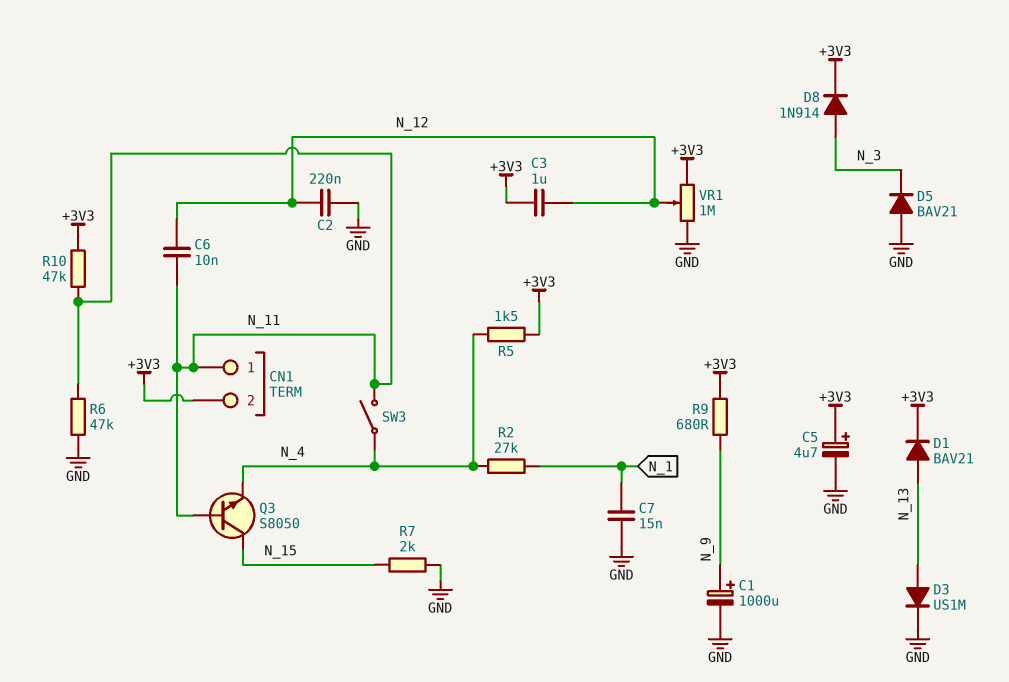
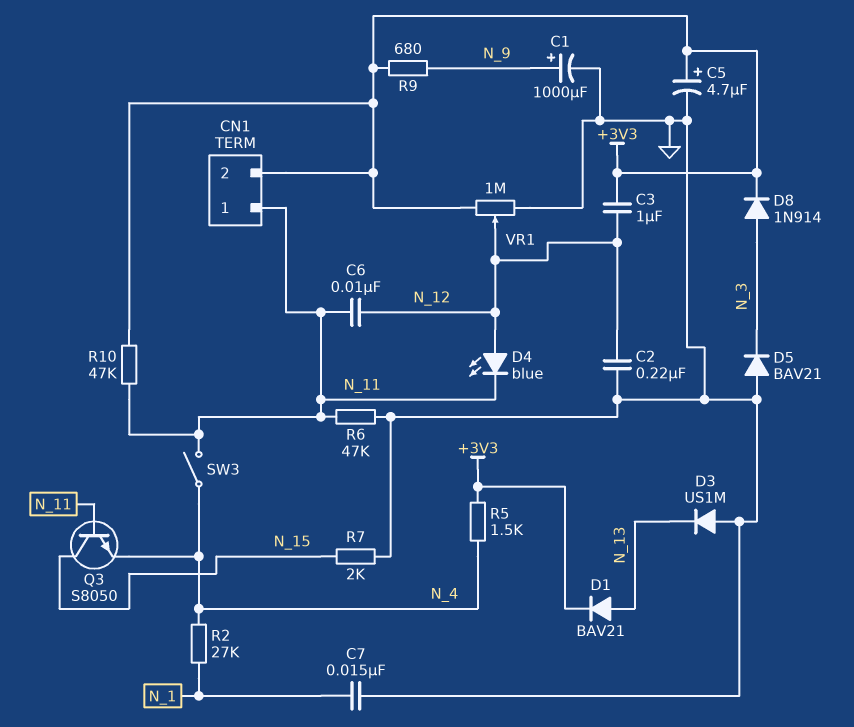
D3: diode US1M (A N_13, K GND) -> diode US1M (A GND, K N_13)
D4: none -> LED blue (A N_12, K N_11)

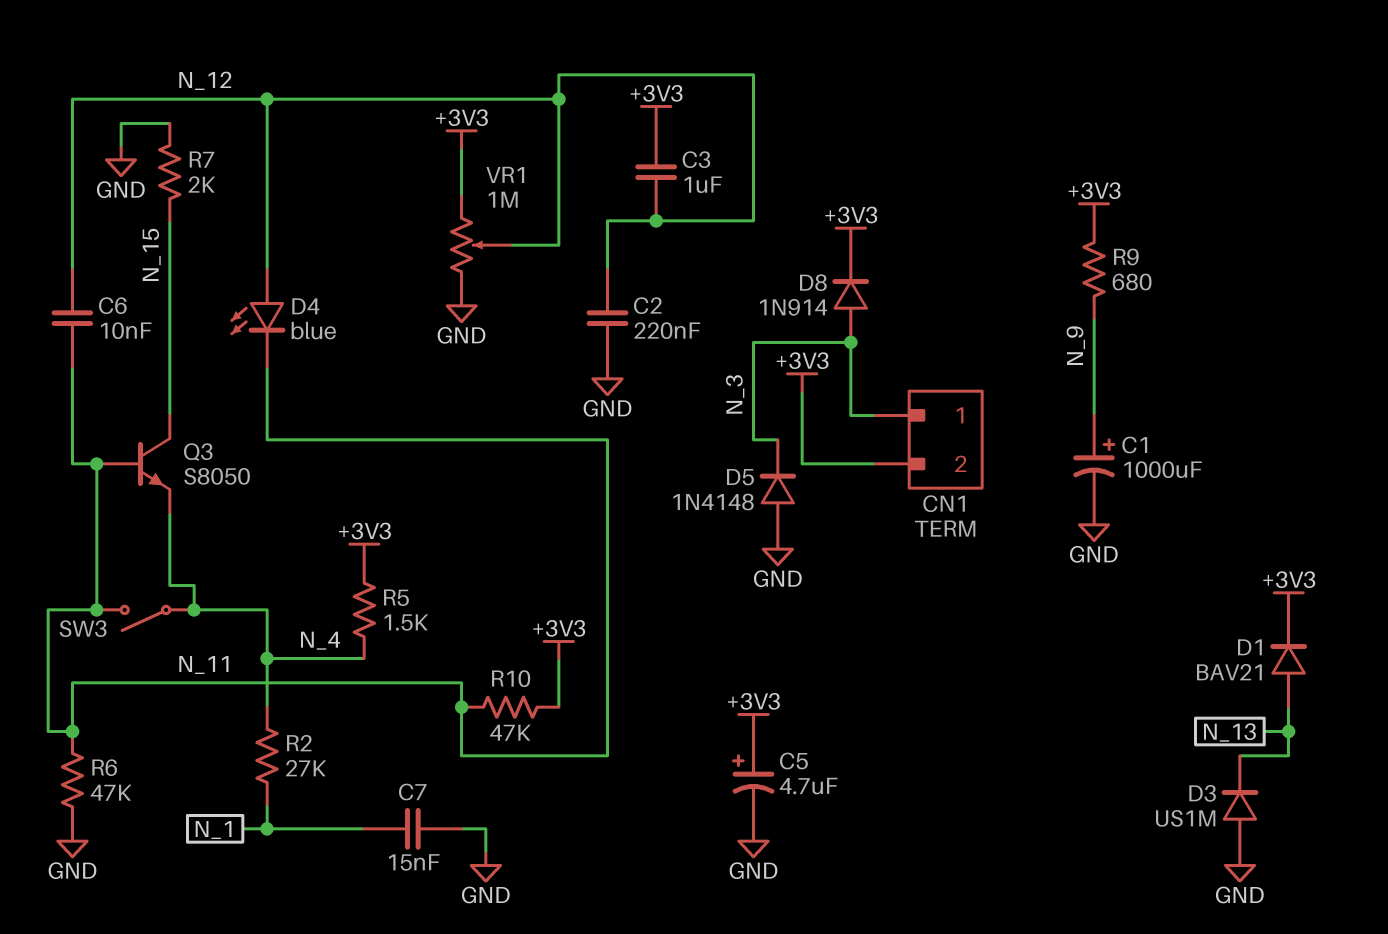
CN1 pin 1: N_11 -> N_3
D5: diode BAV21 (A GND, K N_3) -> diode 1N4148 (A GND, K N_3)

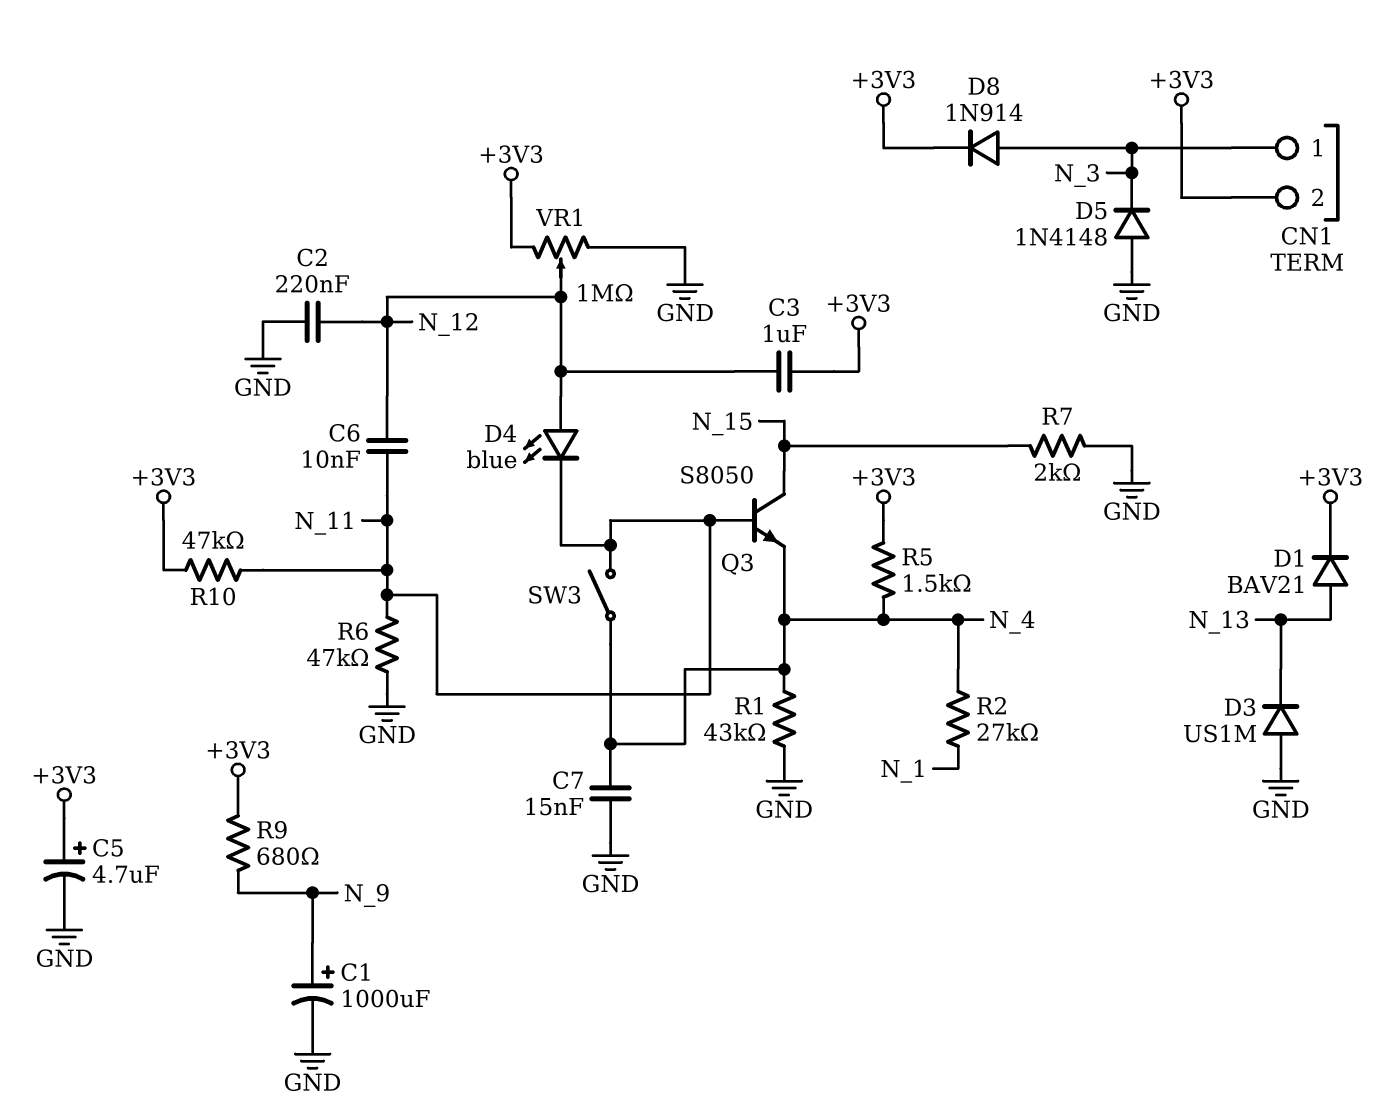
C7: 15nF (GND, N_1) -> 15nF (GND, N_4)
R1: none -> 43k (GND, N_4)

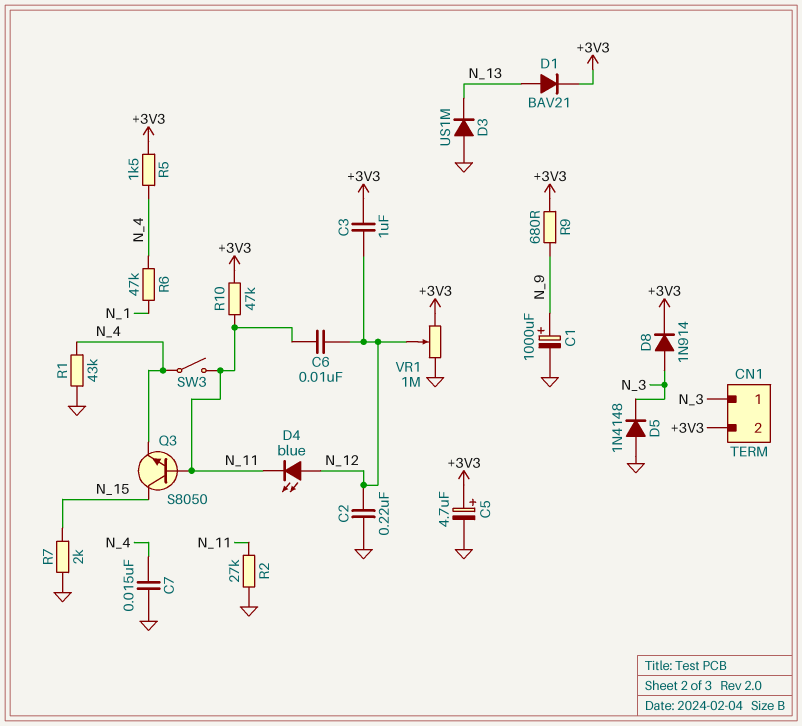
R2: 27k (N_1, N_4) -> 27k (GND, N_11)
R6: 47k (GND, N_11) -> 47k (N_1, N_4)

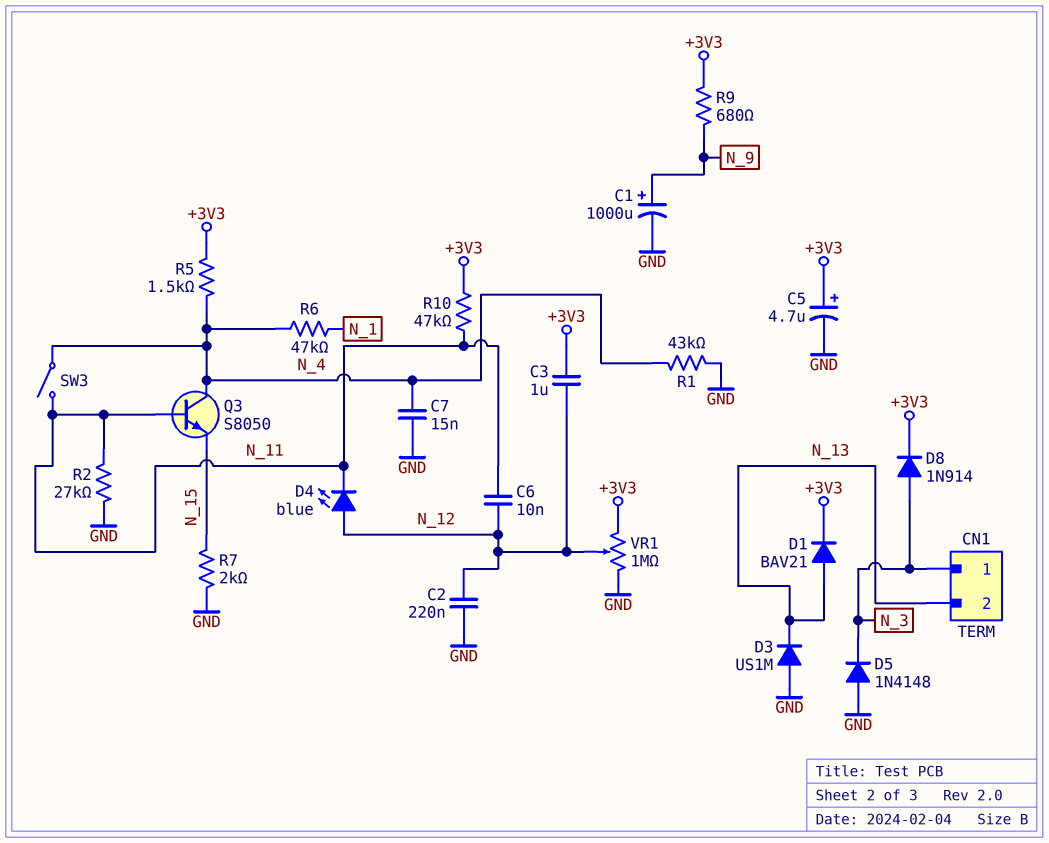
CN1 pin 2: +3V3 -> N_13
Q3: NPN S8050 (B N_11, C N_15, E N_4) -> NPN S8050 (B N_11, C N_4, E N_15)

